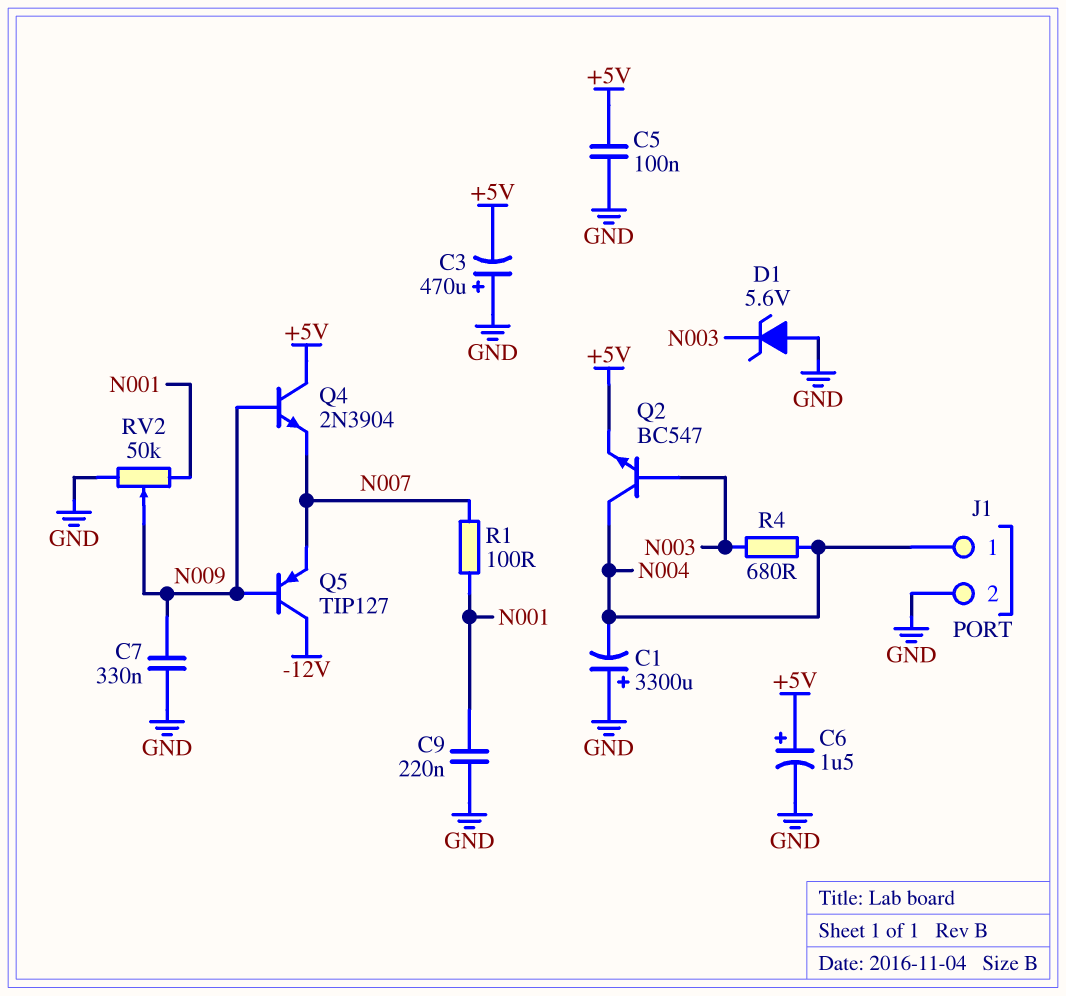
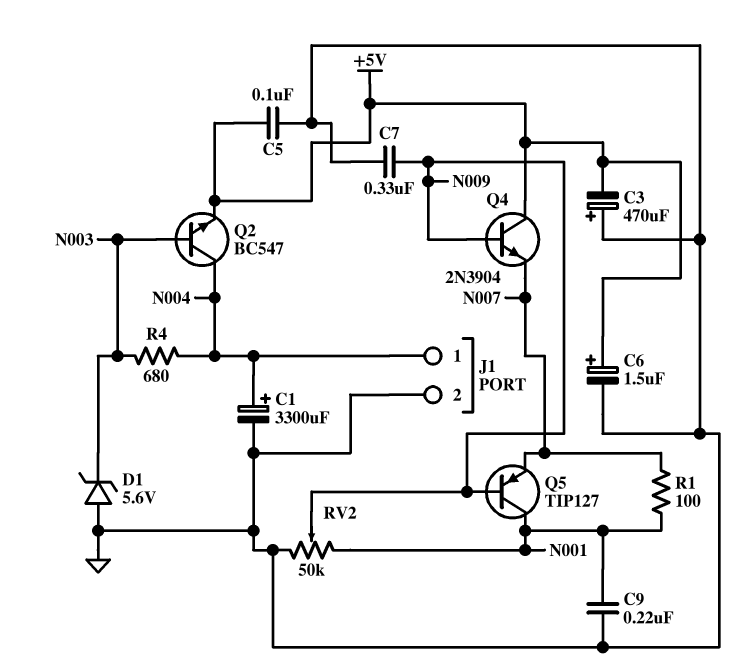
C1: 3300uF (plus GND, minus N004) -> 3300uF (plus N004, minus GND)
Q5: PNP TIP127 (B N009, C -12V, E N007) -> PNP TIP127 (B N009, C N001, E N007)

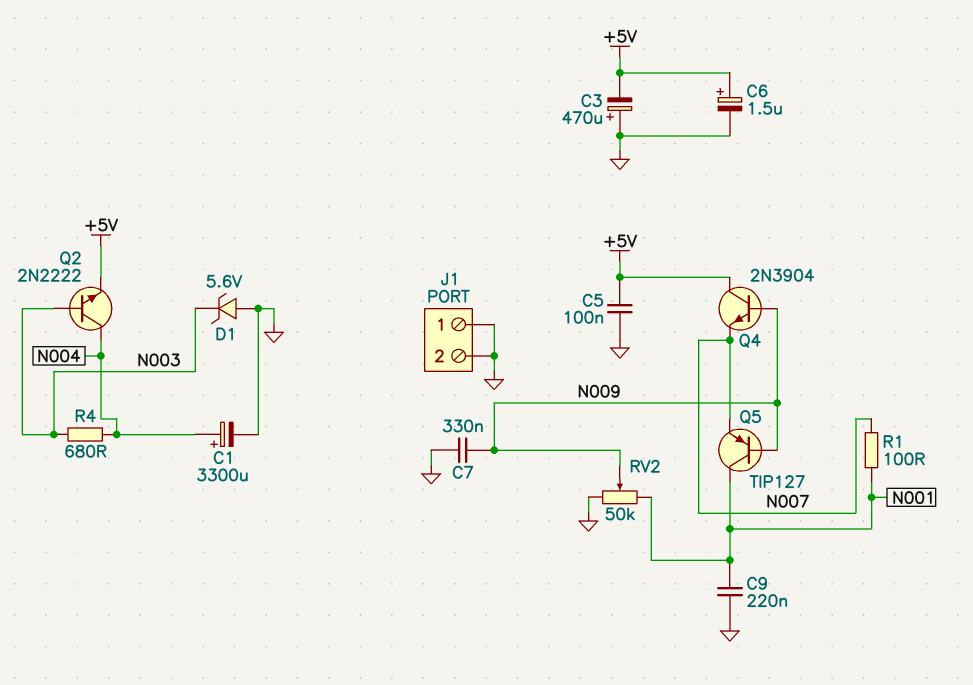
J1 pin 1: N004 -> GND
Q2: NPN BC547 (B N003, C N004, E +5V) -> NPN 2N2222 (B N003, C N004, E +5V)

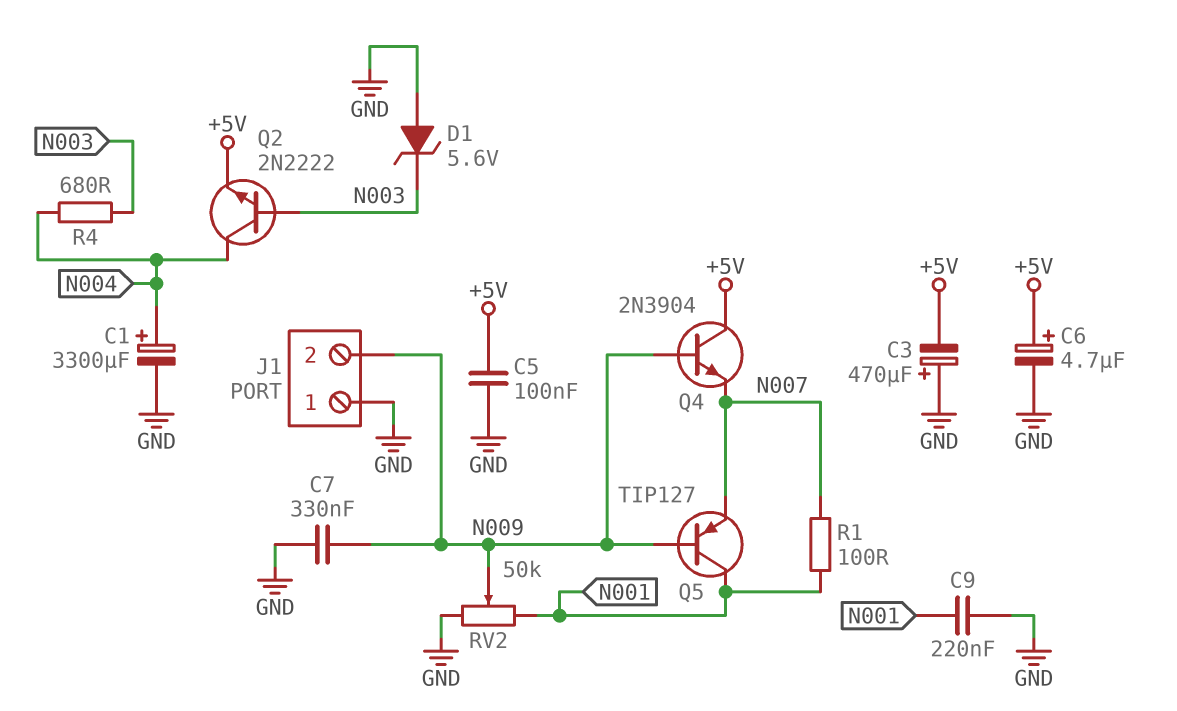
C6: 1.5uF (plus +5V, minus GND) -> 4.7uF (plus +5V, minus GND)
J1 pin 2: GND -> N009

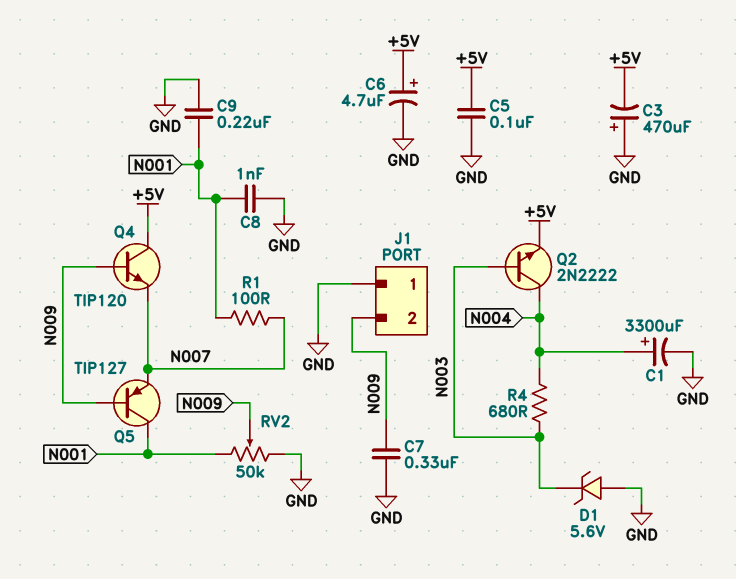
C8: none -> 1nF (GND, N001)
Q4: NPN 2N3904 (B N009, C +5V, E N007) -> NPN TIP120 (B N009, C +5V, E N007)

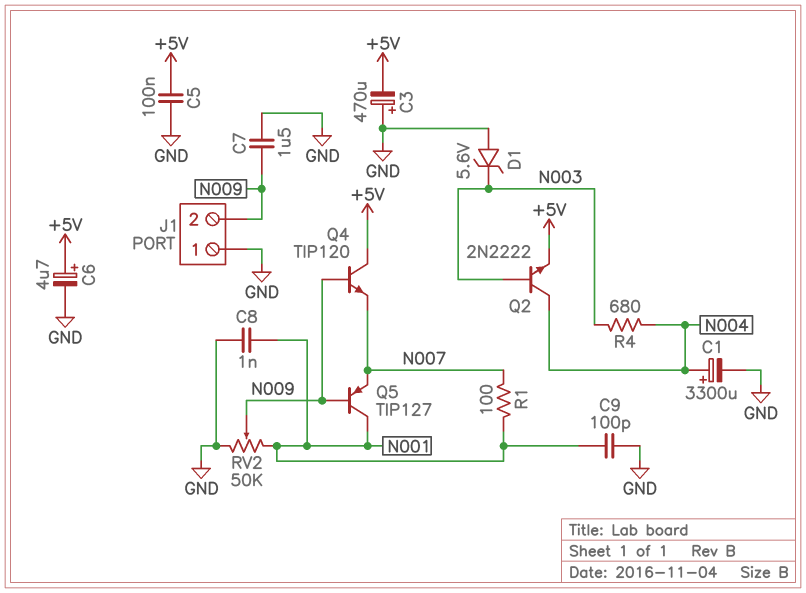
C7: 330nF (GND, N009) -> 1.5uF (GND, N009)
C9: 220nF (GND, N001) -> 100pF (GND, N001)

